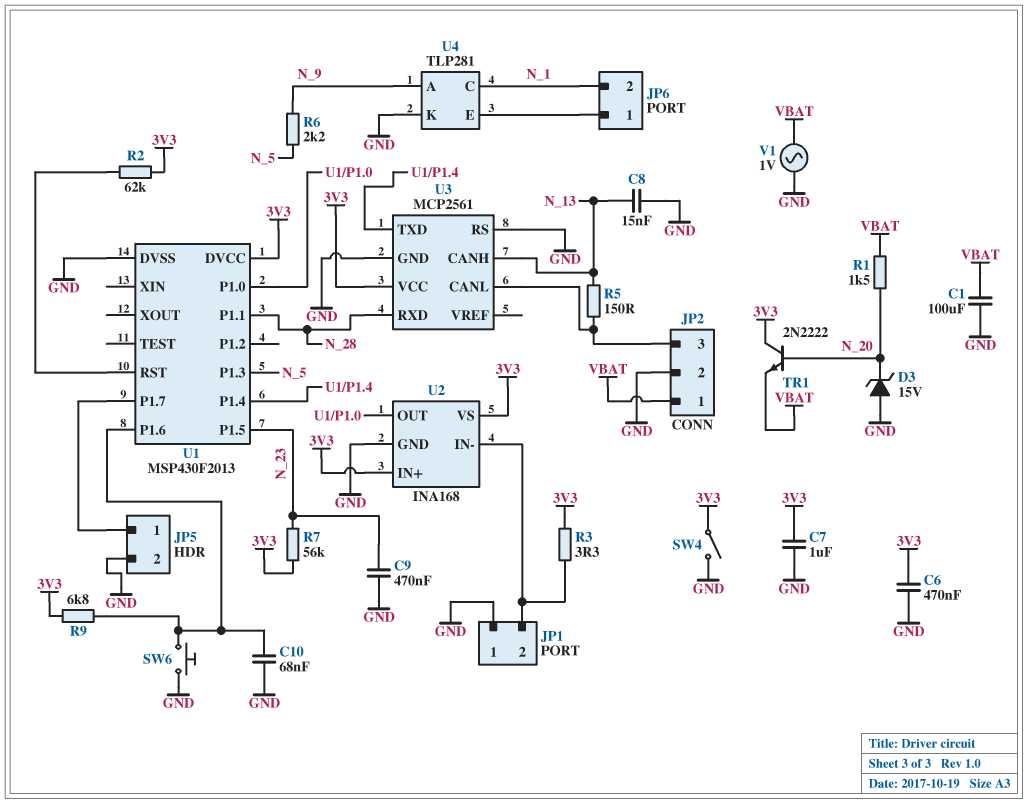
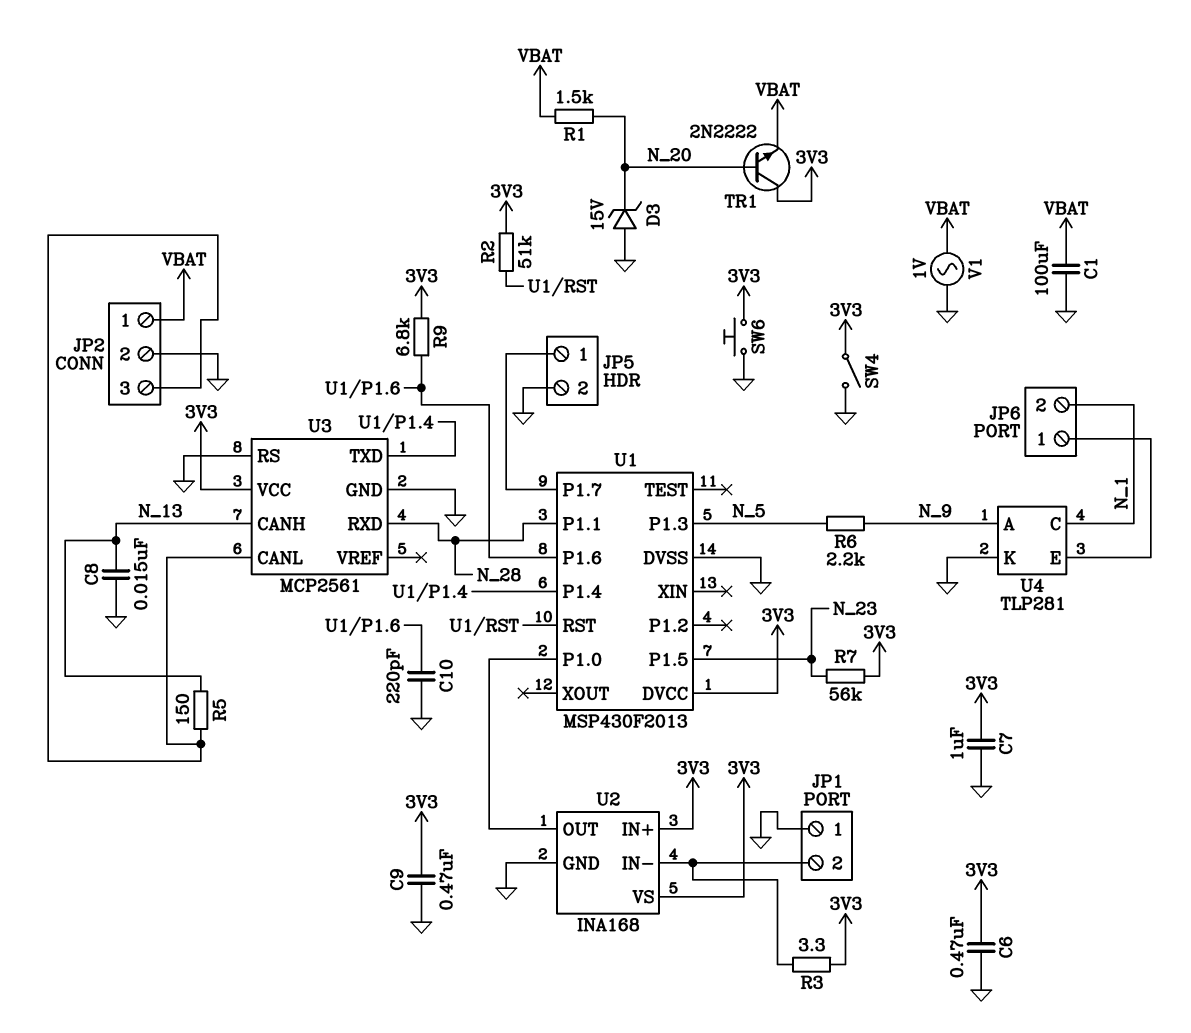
C9: 470nF (GND, N_23) -> 470nF (3V3, GND)
C10: 68nF (GND, U1/P1.6) -> 220pF (GND, U1/P1.6)
R2: 62k (3V3, U1/RST) -> 51k (3V3, U1/RST)
SW6: button (GND, U1/P1.6) -> button (3V3, GND)

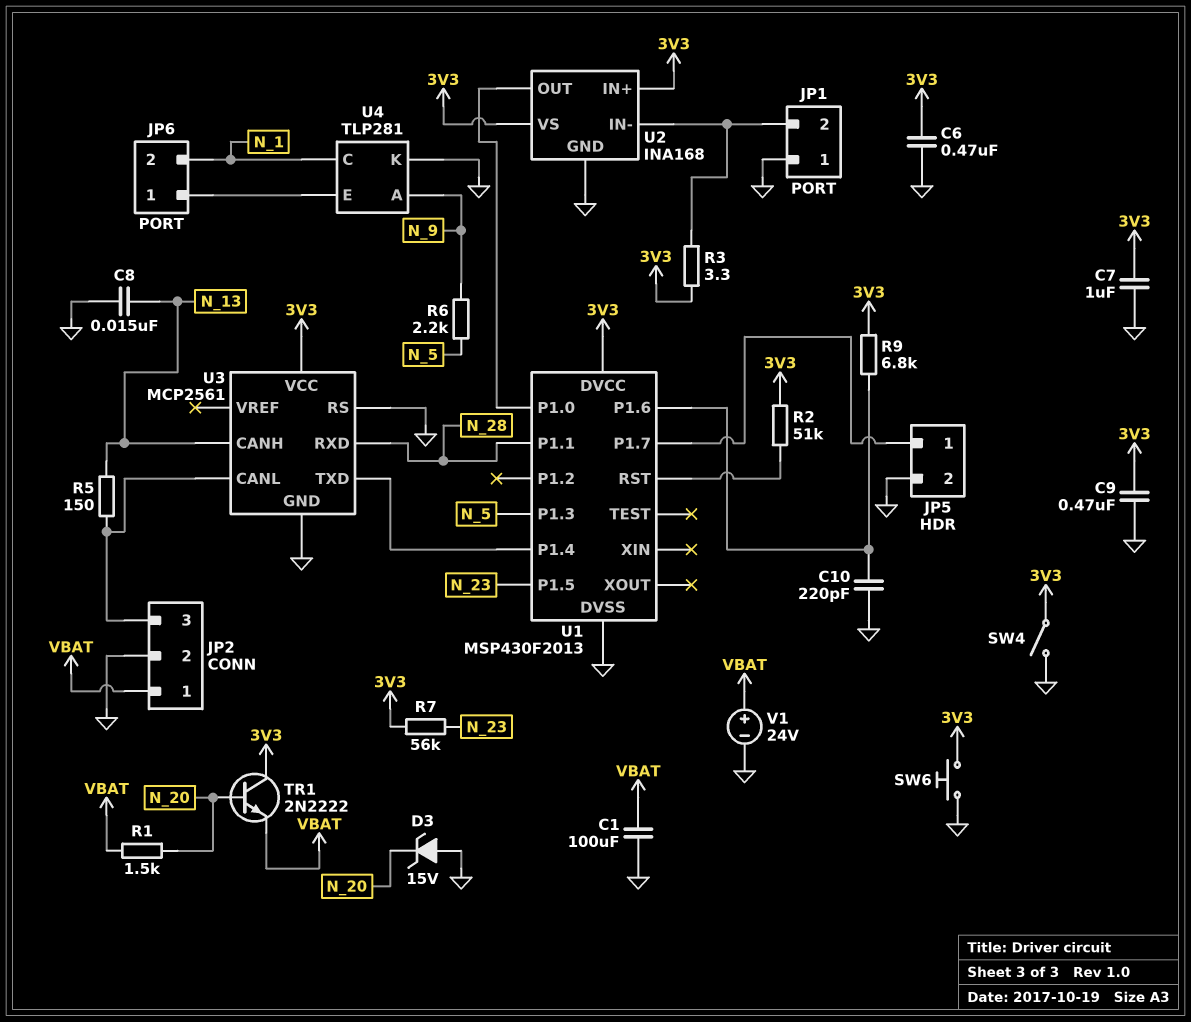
V1: AC 1V (GND, VBAT) -> 24V (plus VBAT, minus GND)

